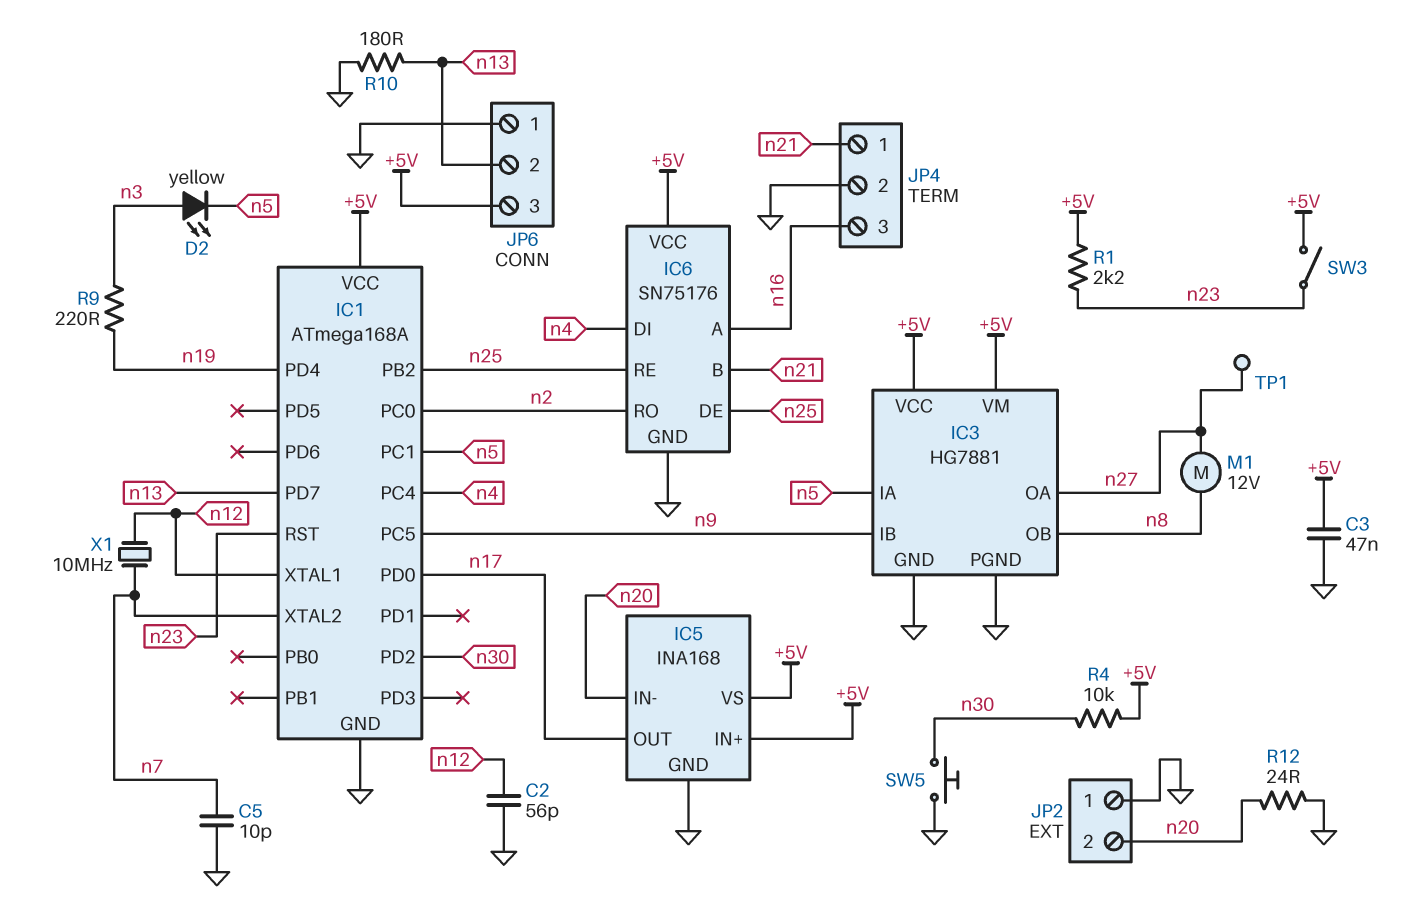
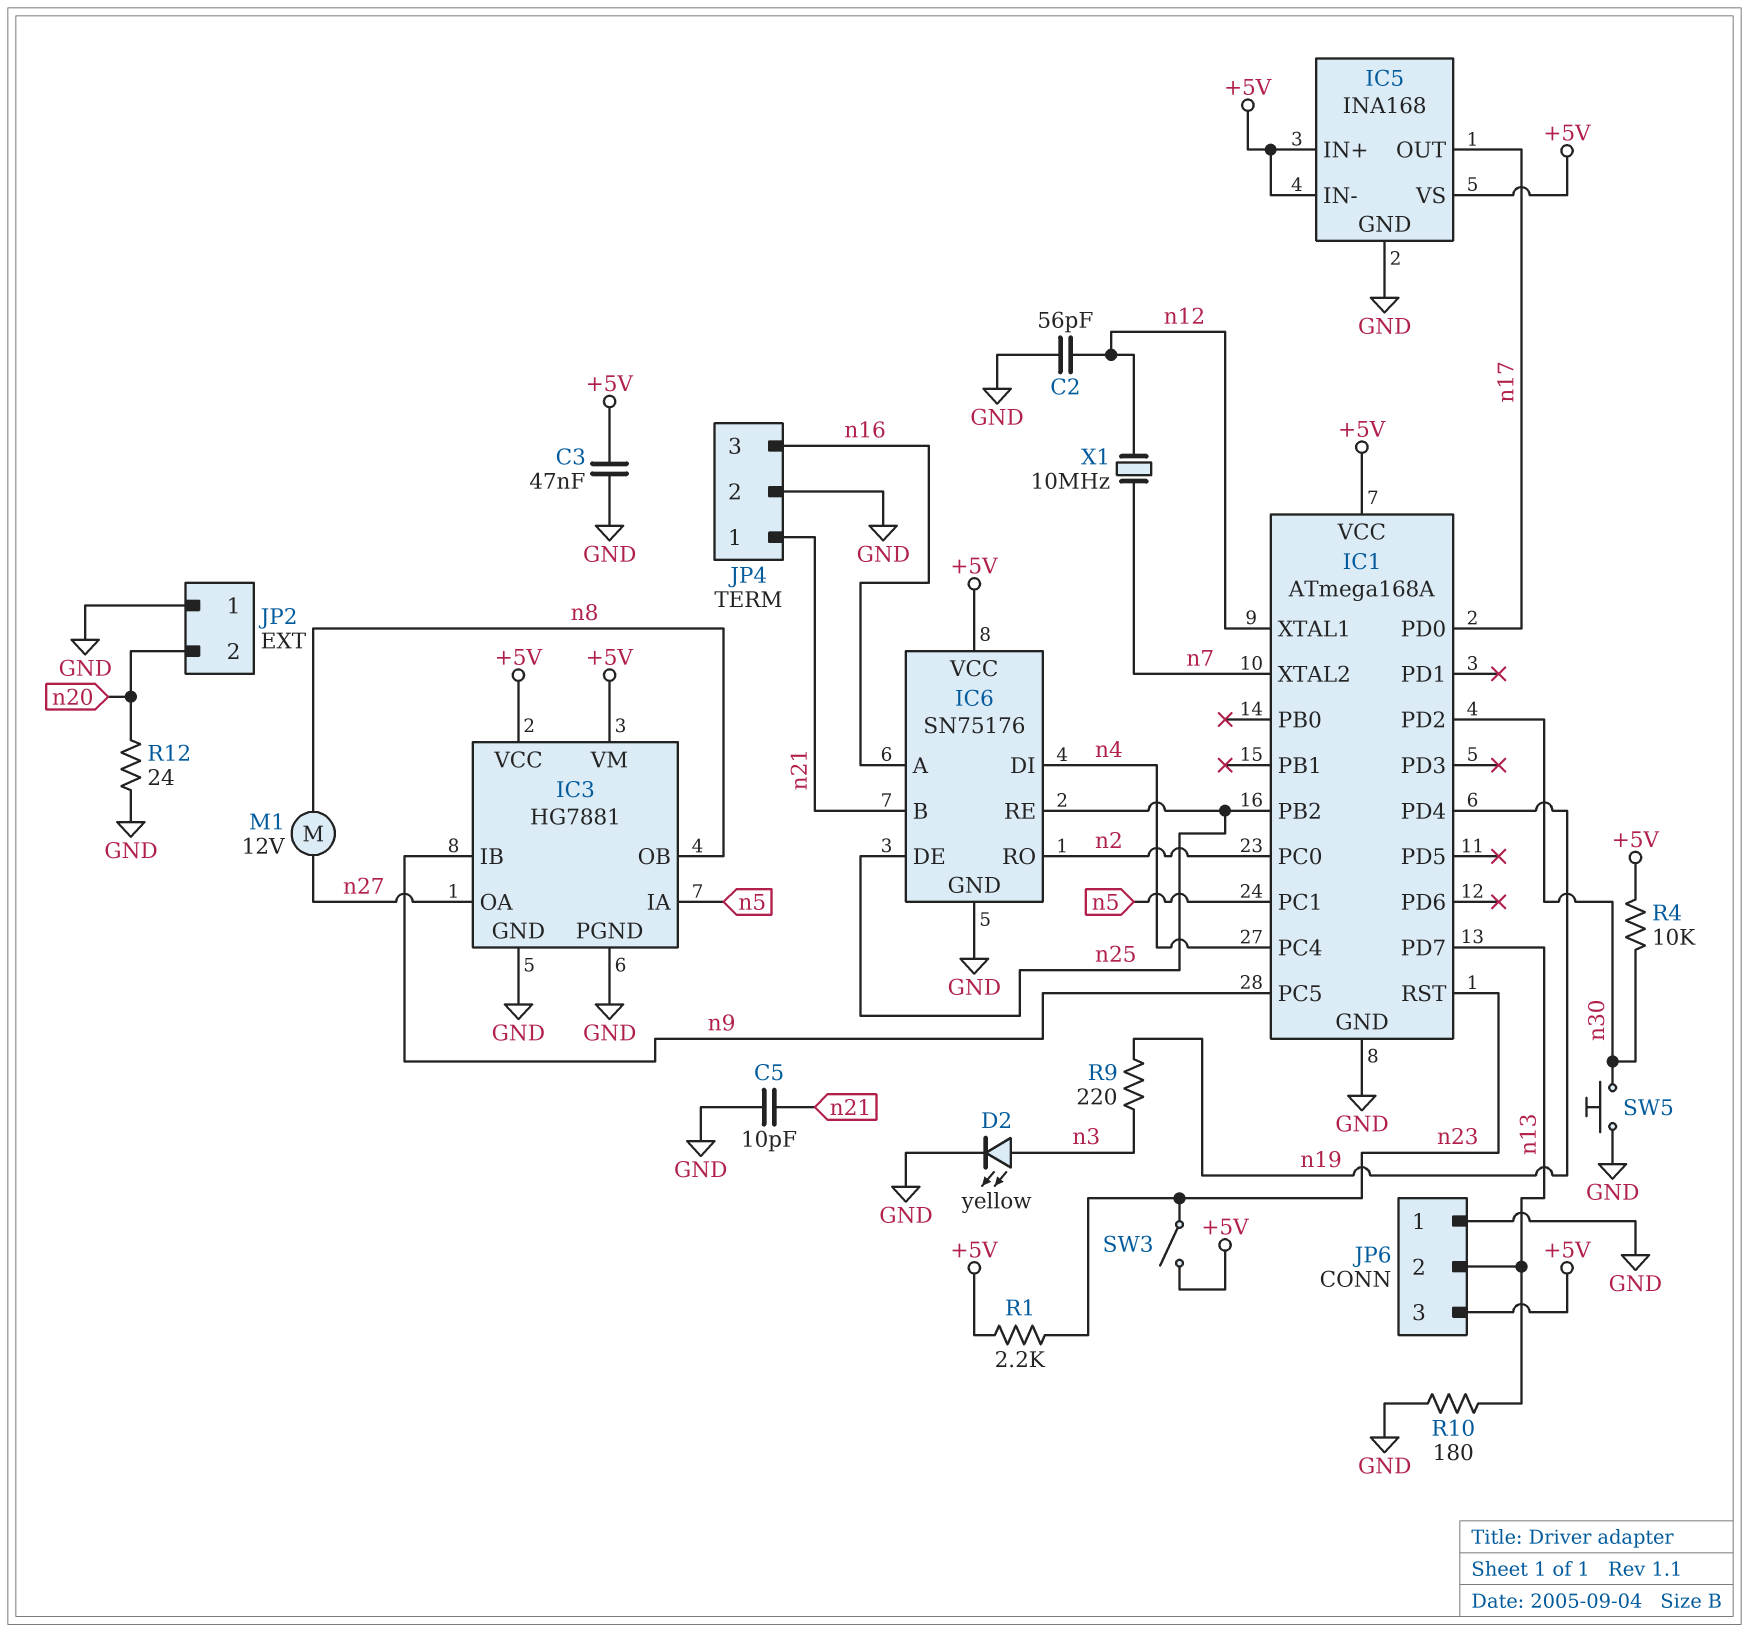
C5: 10pF (GND, n7) -> 10pF (GND, n21)
D2: LED yellow (A n3, K n5) -> LED yellow (A n3, K GND)
IC5 pin IN-: n20 -> +5V
TP1: test point (n27) -> none

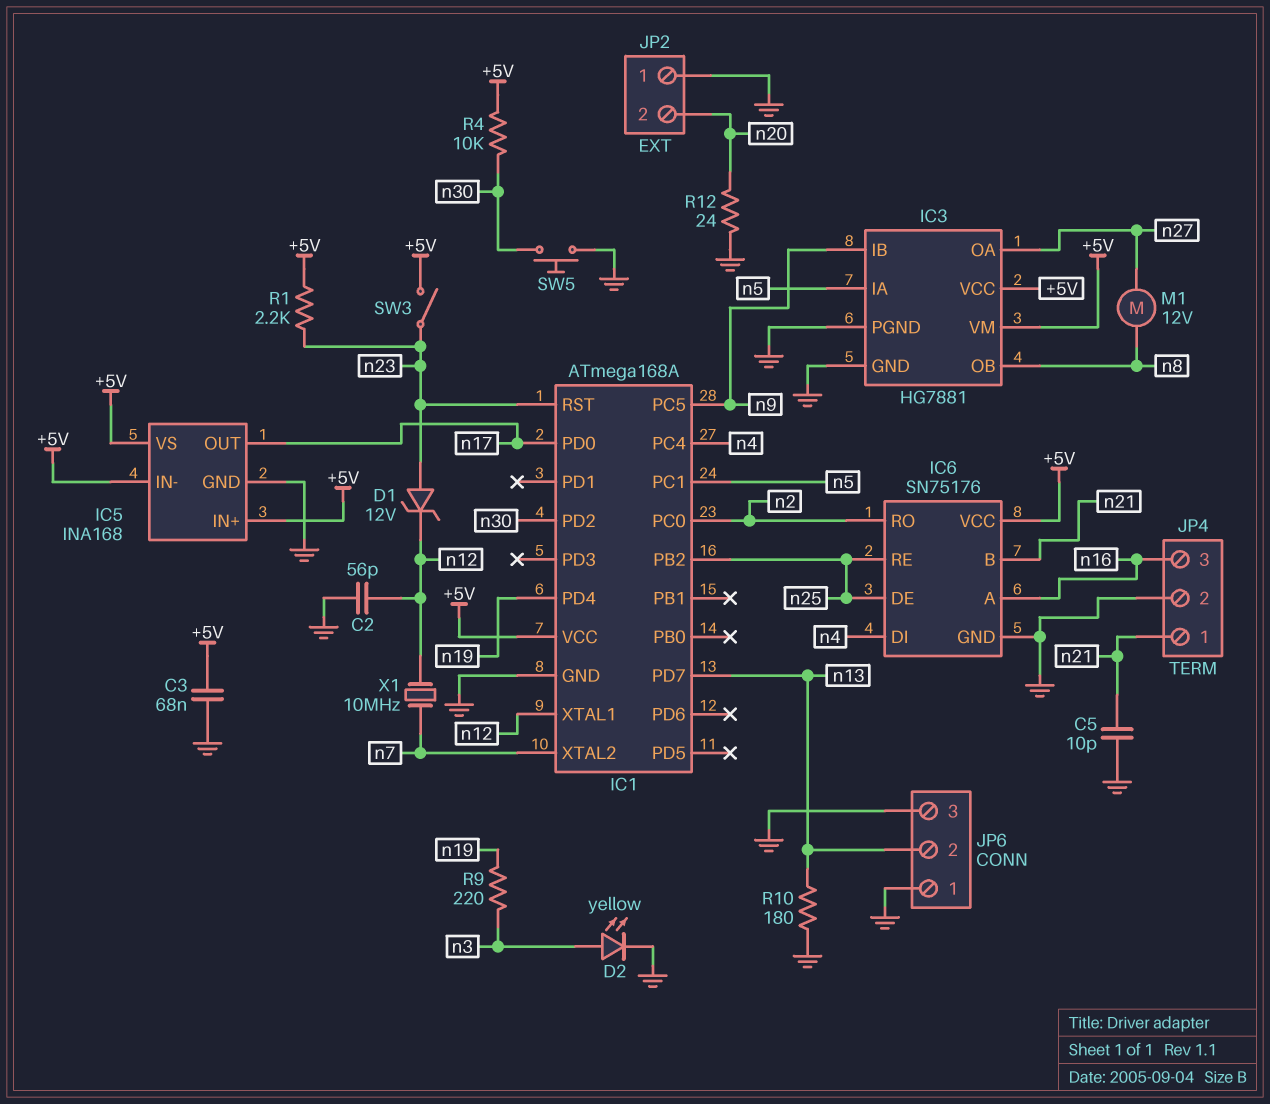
C3: 47nF (+5V, GND) -> 68nF (+5V, GND)
D1: none -> zener 12V (A n23, K n12)
JP6 pin 3: +5V -> GND

